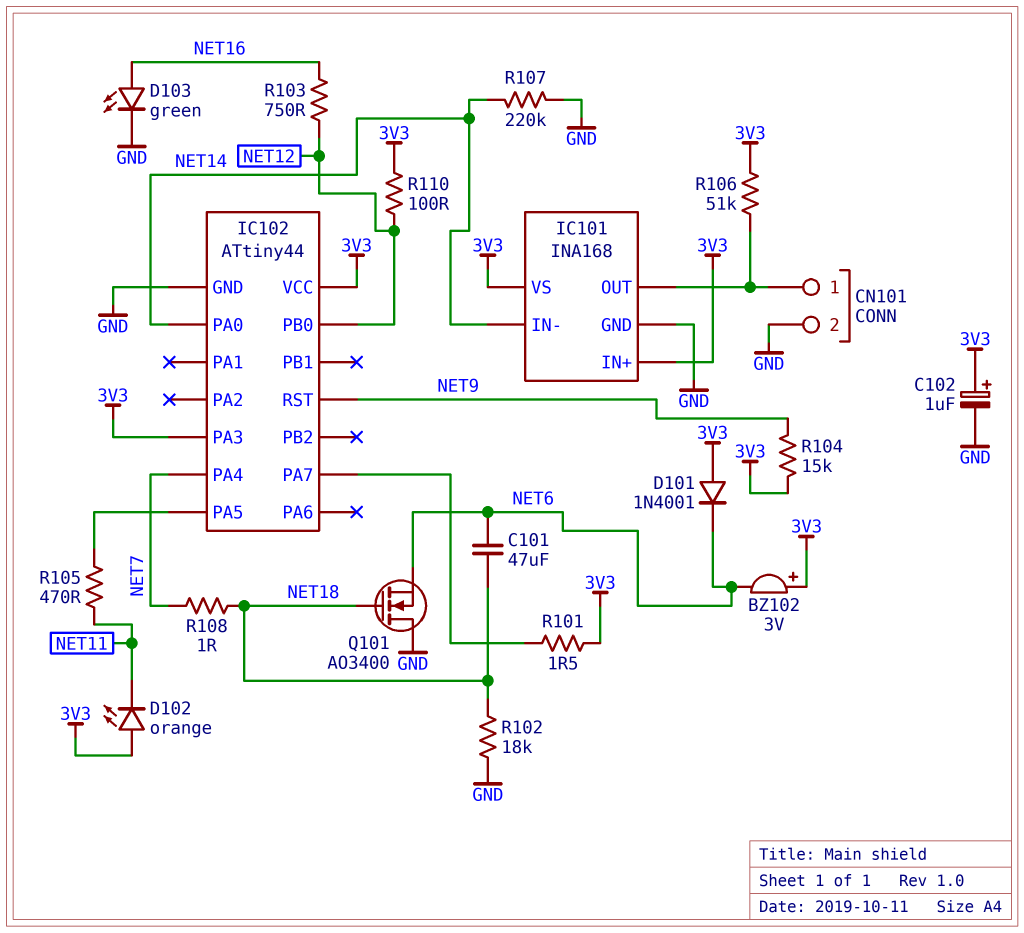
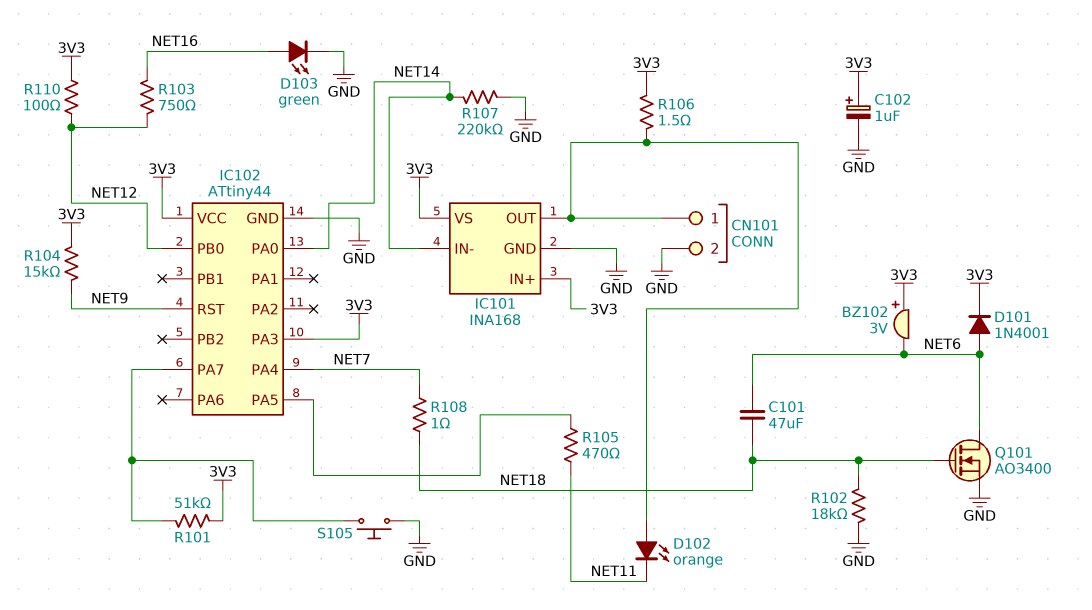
D101: diode 1N4001 (A 3V3, K NET6) -> diode 1N4001 (A NET6, K 3V3)
D102: LED orange (A 3V3, K NET11) -> LED orange (A CN101/1, K NET11)
Q101: NMOS AO3400 (G NET18, D GND, S NET6) -> NMOS AO3400 (G NET18, D NET6, S GND)
R101: 1.5 (3V3, IC102/PA7) -> 51k (3V3, IC102/PA7)
R106: 51k (3V3, CN101/1) -> 1.5 (3V3, CN101/1)
S105: none -> button (GND, IC102/PA7)

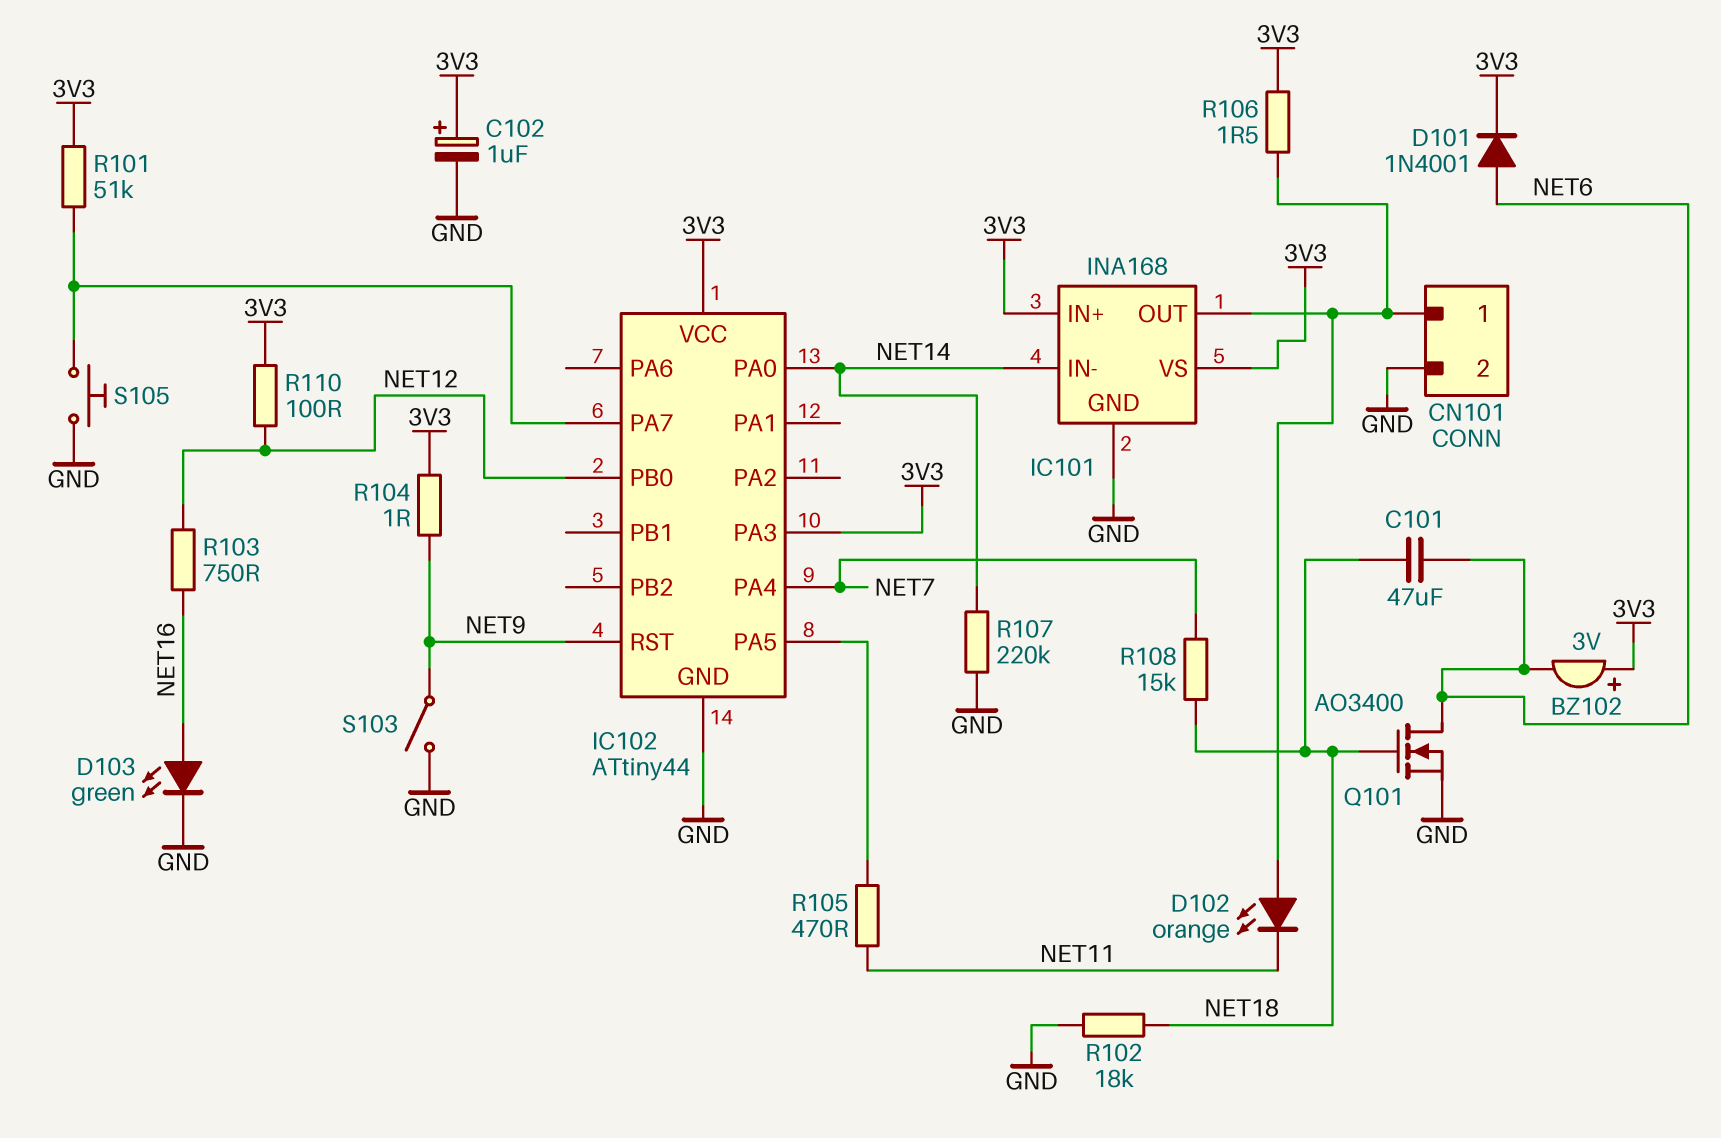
R104: 15k (3V3, NET9) -> 1 (3V3, NET9)
R108: 1 (NET7, NET18) -> 15k (NET7, NET18)
S103: none -> switch (GND, NET9)

